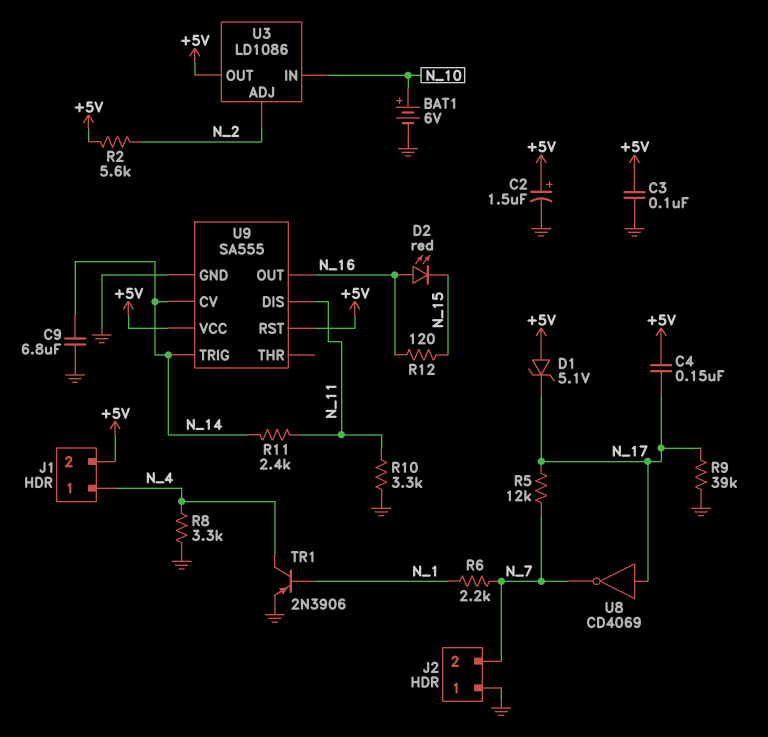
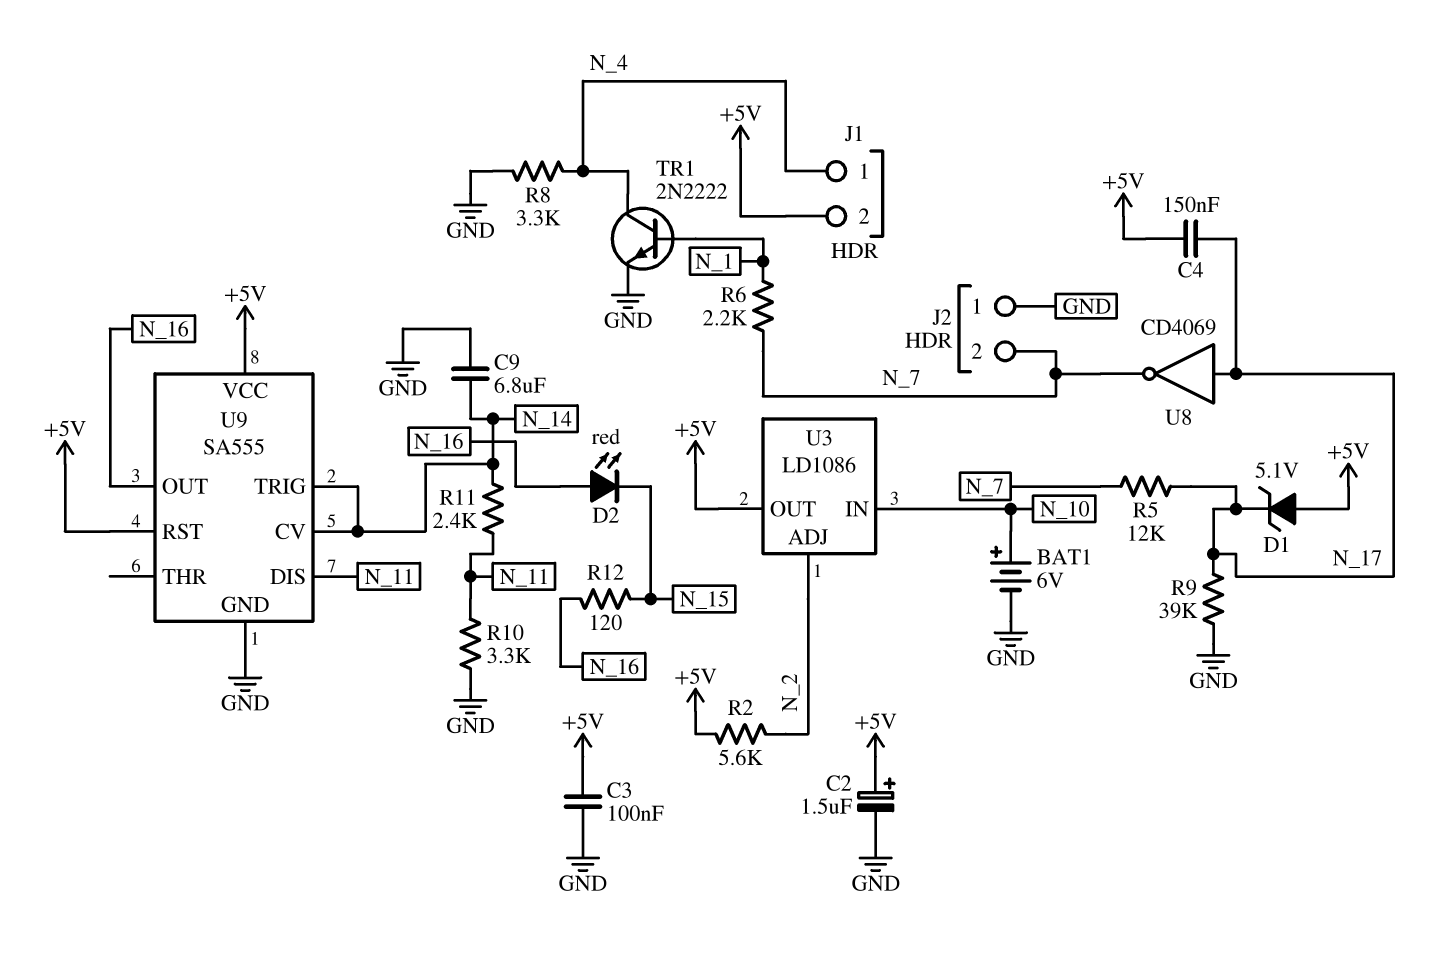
TR1: PNP 2N3906 (B N_1, C N_4, E GND) -> NPN 2N2222 (B N_1, C N_4, E GND)

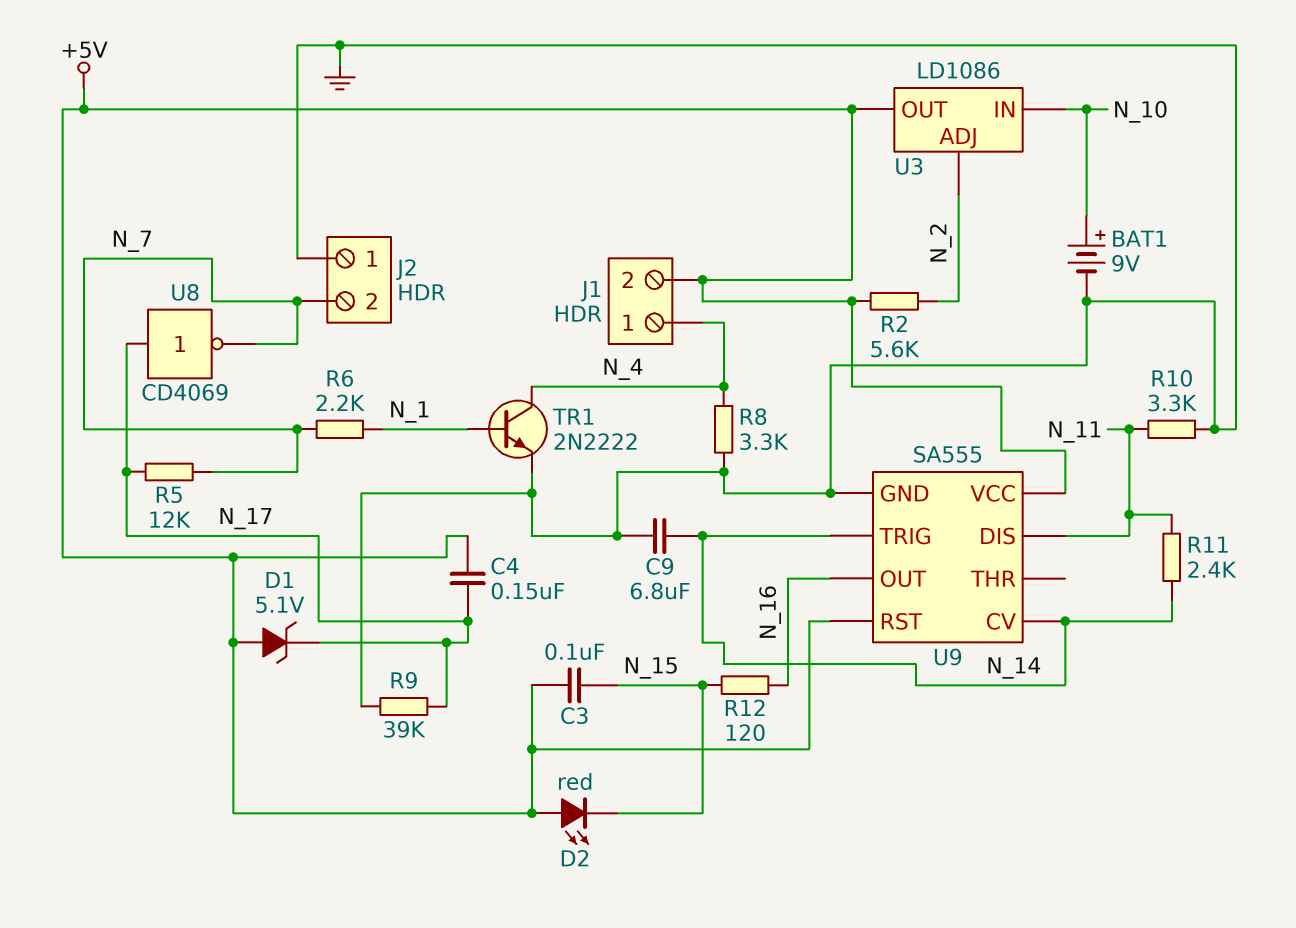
BAT1: 6V (plus N_10, minus GND) -> 9V (plus N_10, minus GND)
C2: 1.5uF (plus +5V, minus GND) -> none
C3: 100nF (+5V, GND) -> 100nF (+5V, N_15)
D2: LED red (A N_16, K N_15) -> LED red (A +5V, K N_15)

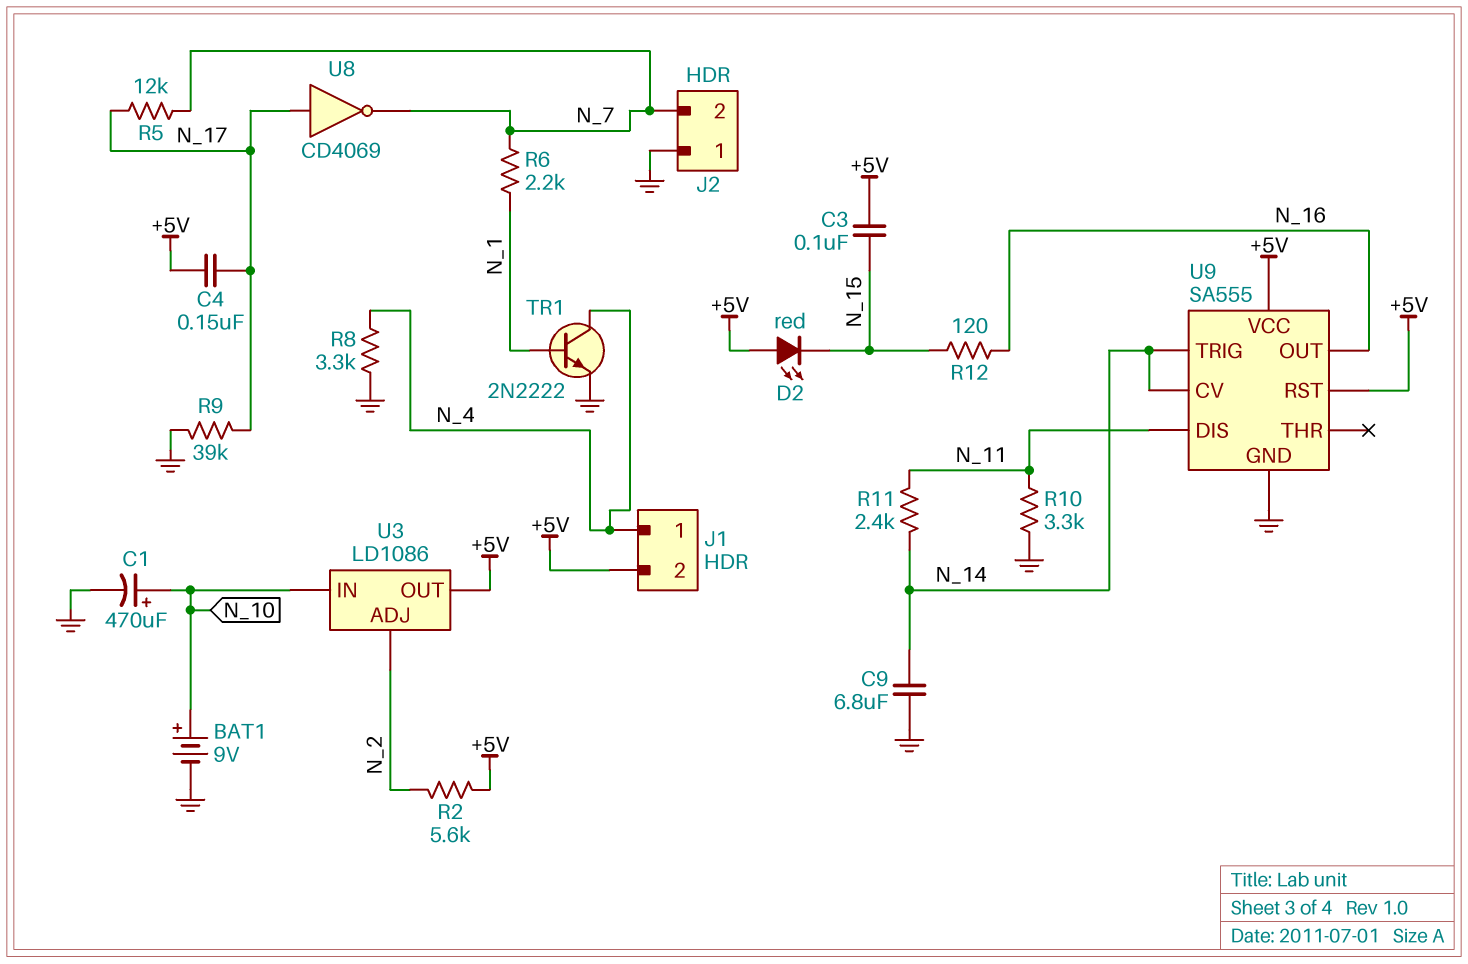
C1: none -> 470uF (plus N_10, minus GND)
D1: zener 5.1V (A +5V, K N_17) -> none

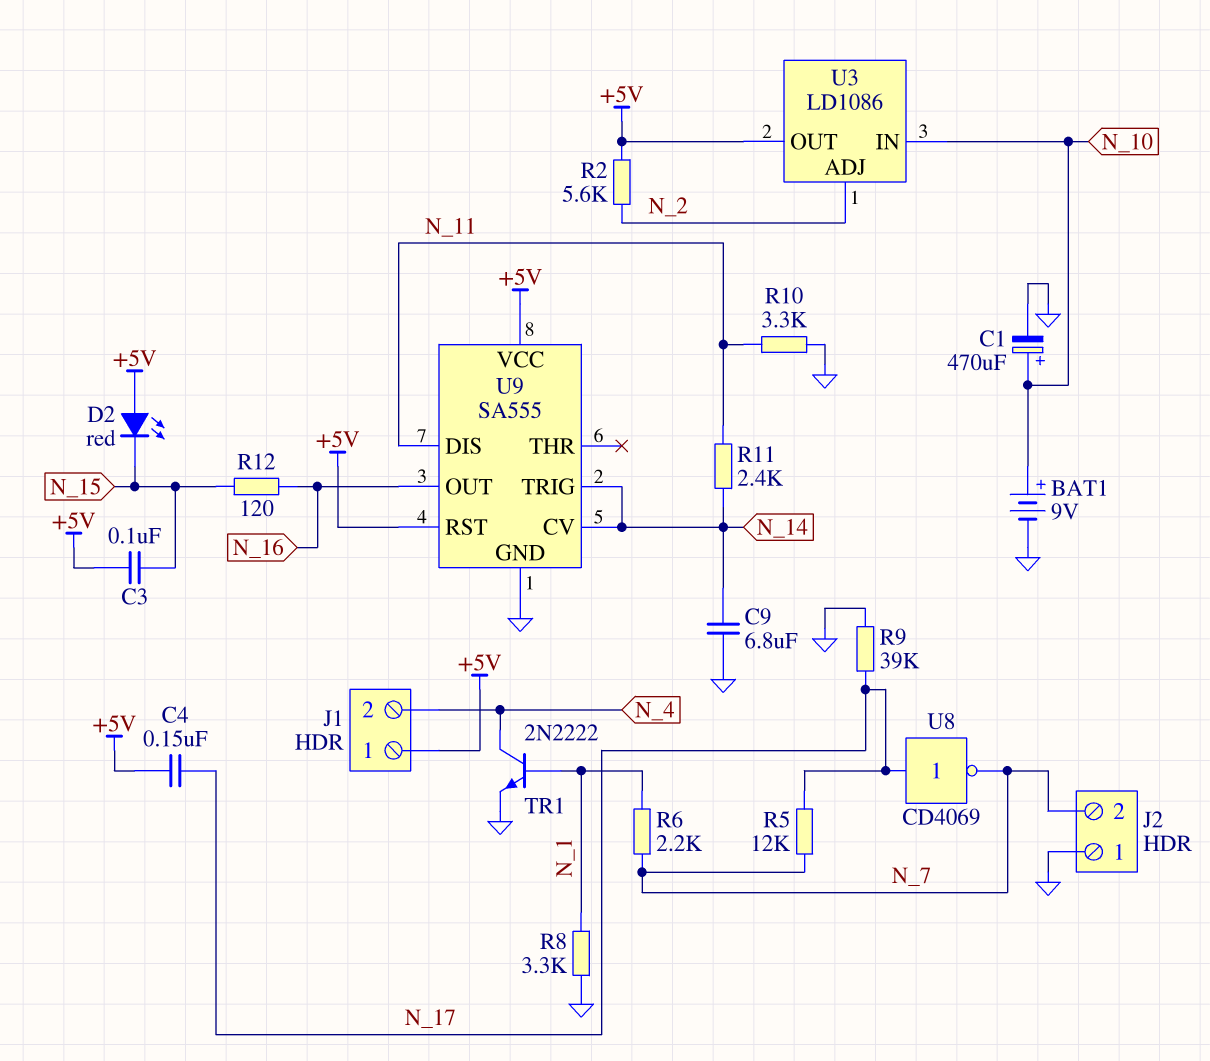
J1 pin 1: N_4 -> +5V
J1 pin 2: +5V -> N_4
R8: 3.3k (GND, N_4) -> 3.3k (GND, N_1)

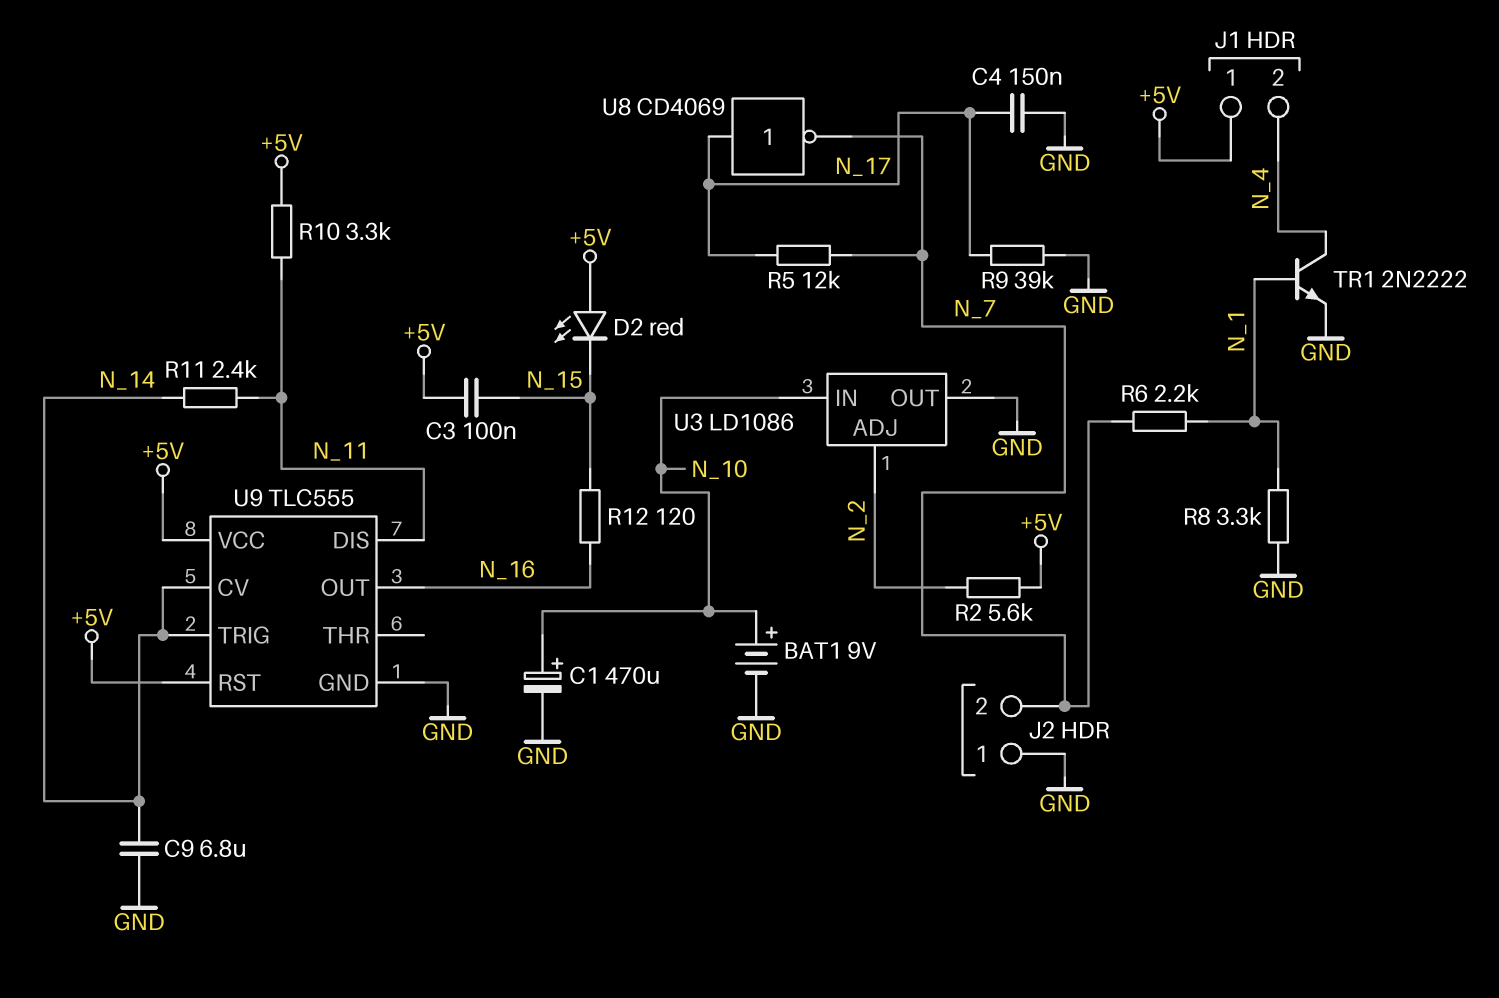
C4: 150nF (+5V, N_17) -> 150nF (GND, N_17)
R10: 3.3k (GND, N_11) -> 3.3k (+5V, N_11)
U3 pin OUT: +5V -> GND
U9: SA555 -> TLC555

